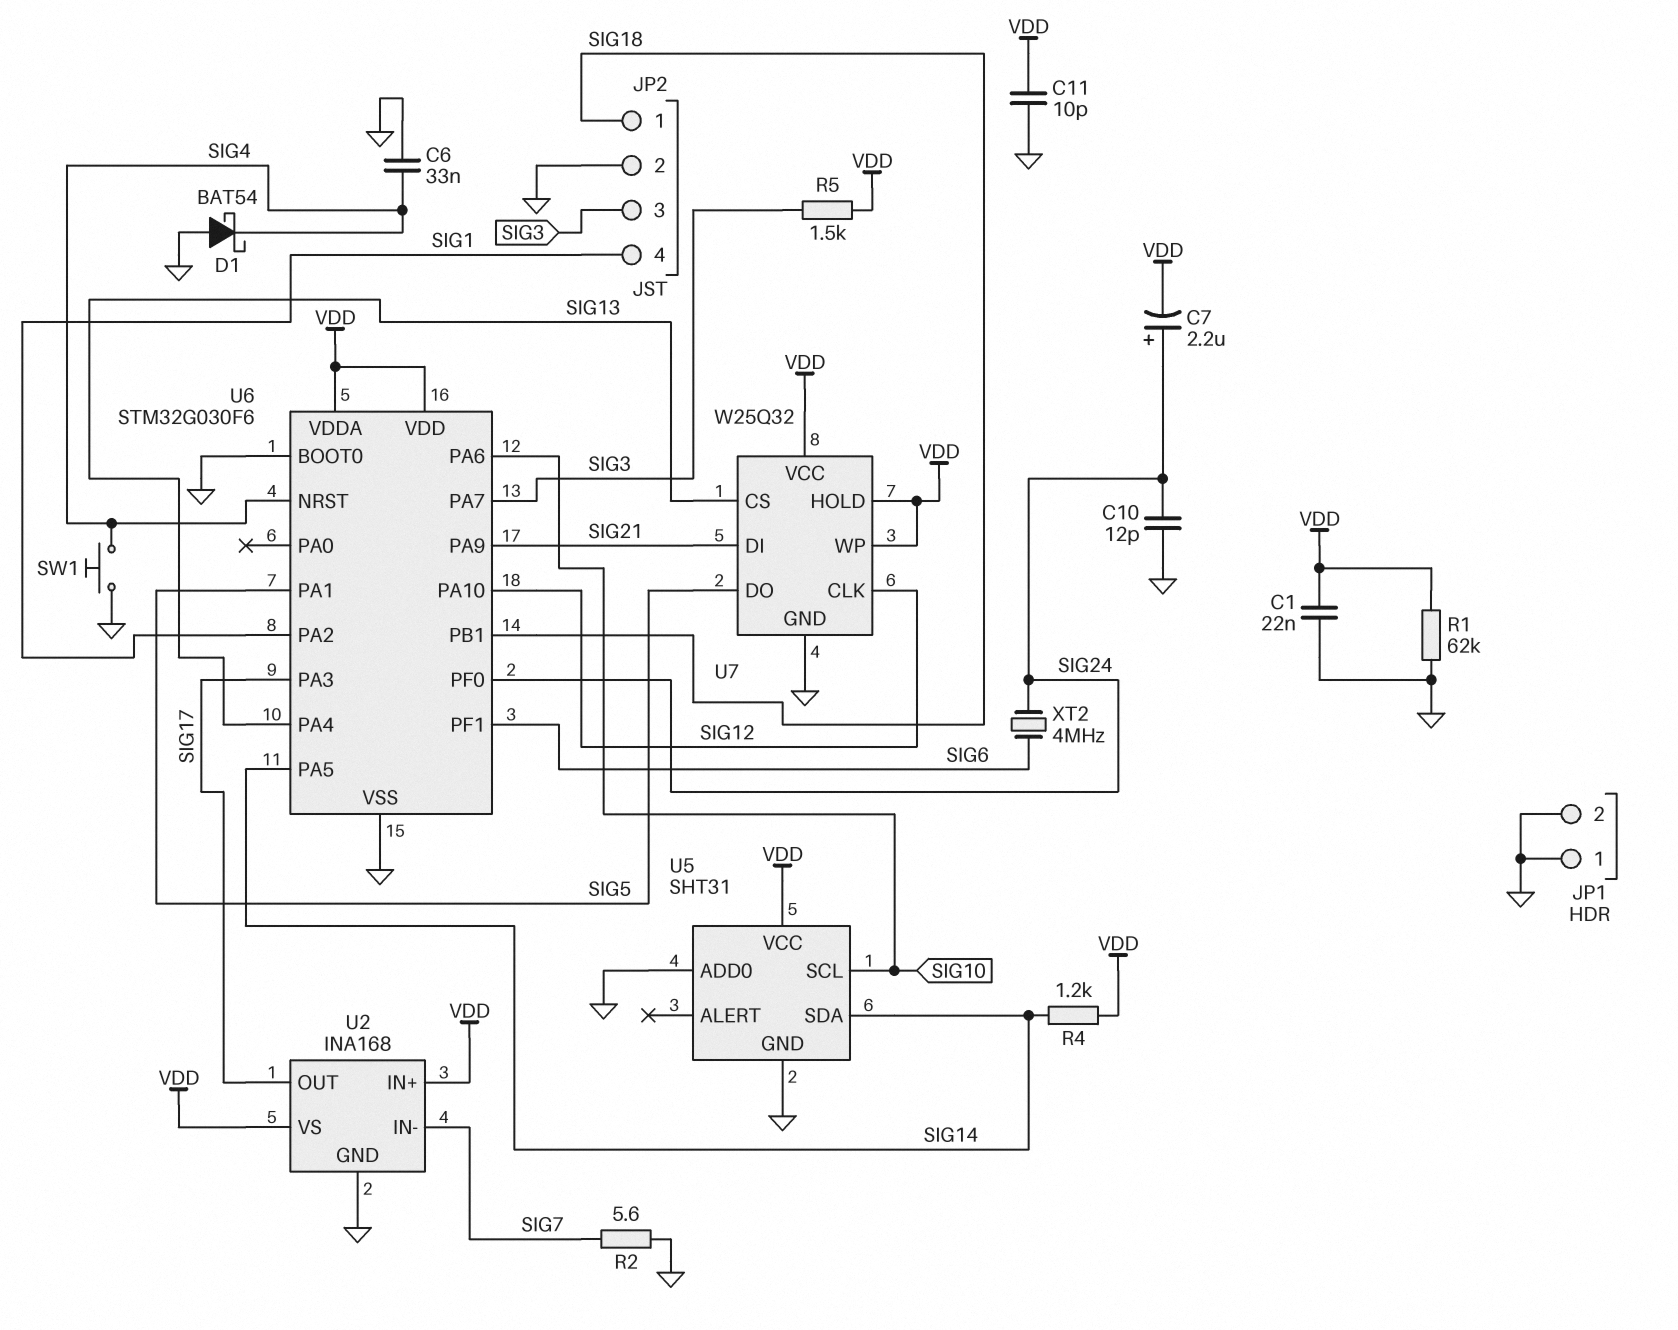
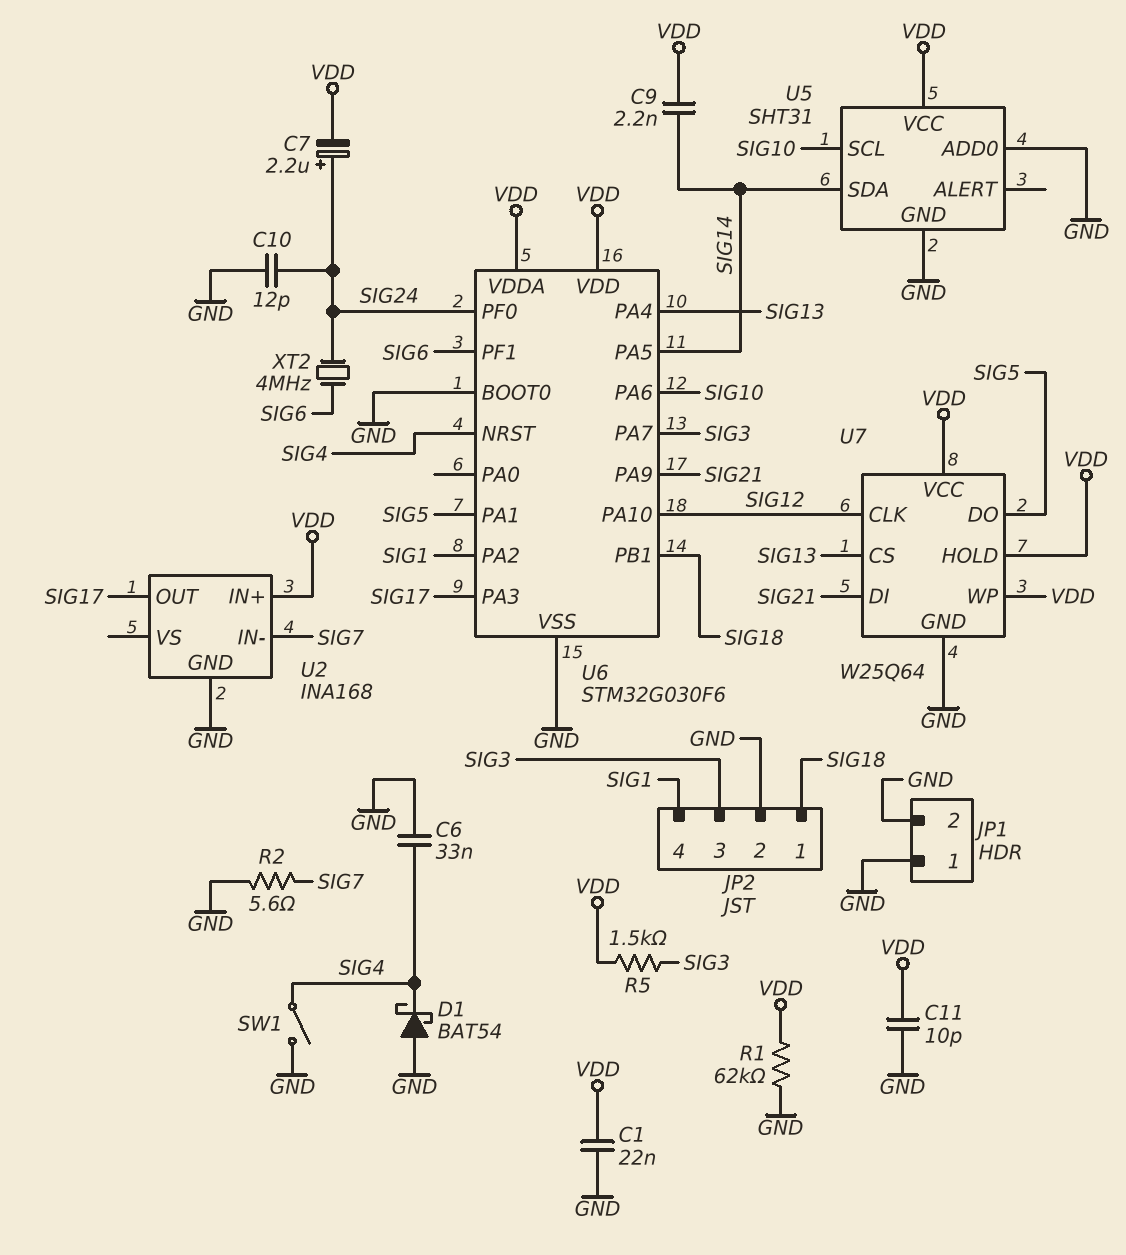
C9: none -> 2.2nF (SIG14, VDD)
R4: 1.2k (SIG14, VDD) -> none
SW1: button (GND, SIG4) -> switch (GND, SIG4)
U2 pin VS: VDD -> none
U7: W25Q32 -> W25Q64

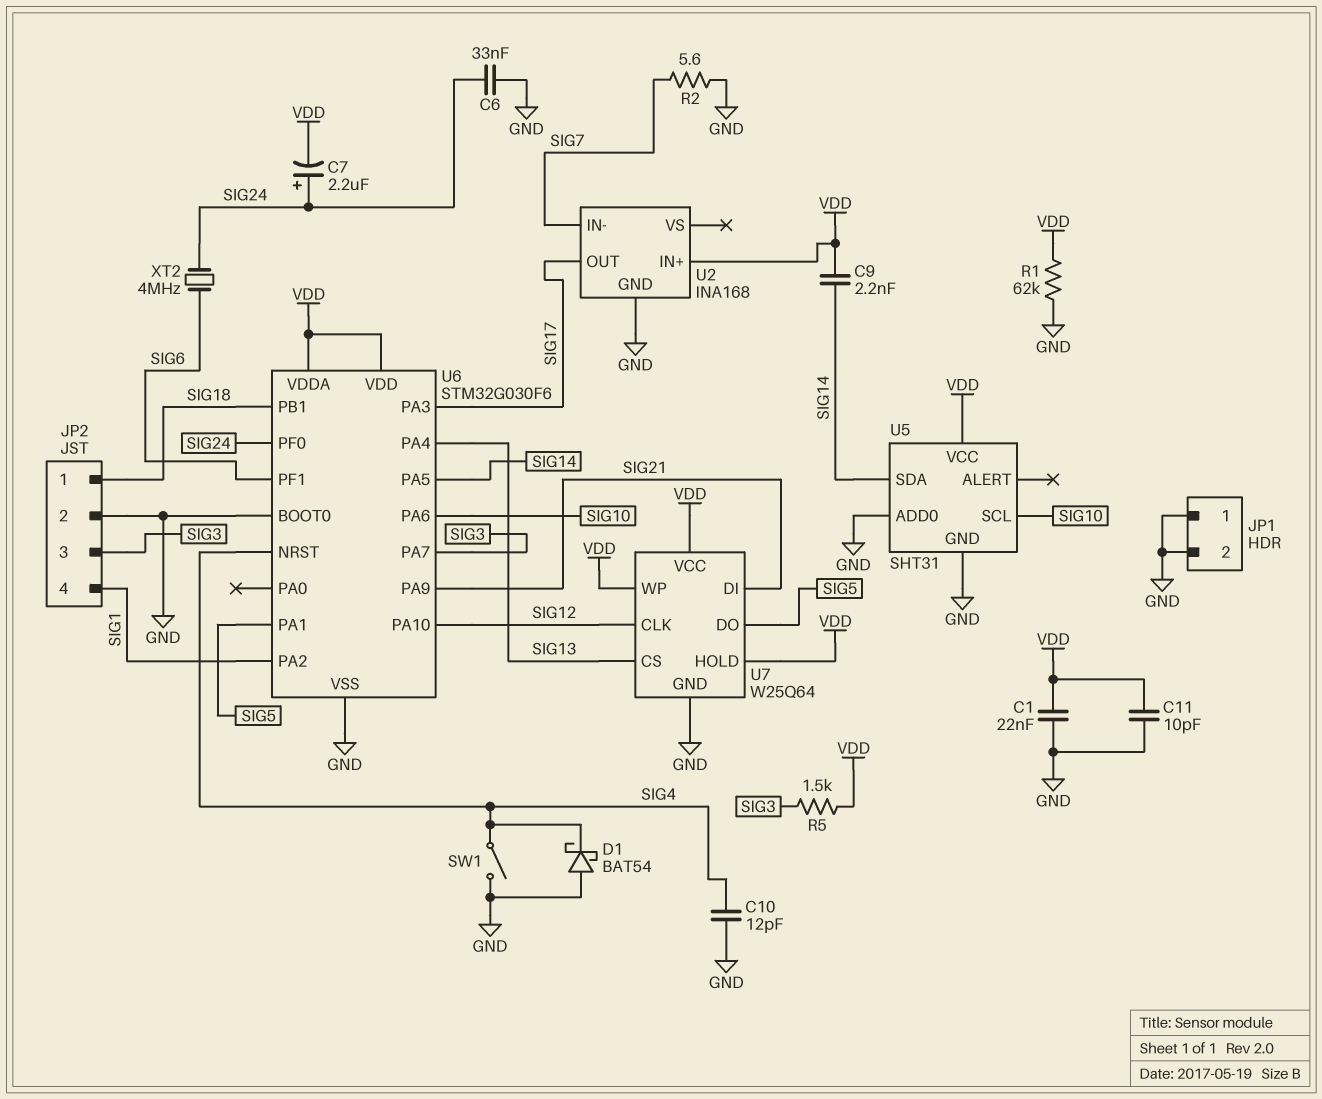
C6: 33nF (GND, SIG4) -> 33nF (GND, SIG24)
C10: 12pF (GND, SIG24) -> 12pF (GND, SIG4)

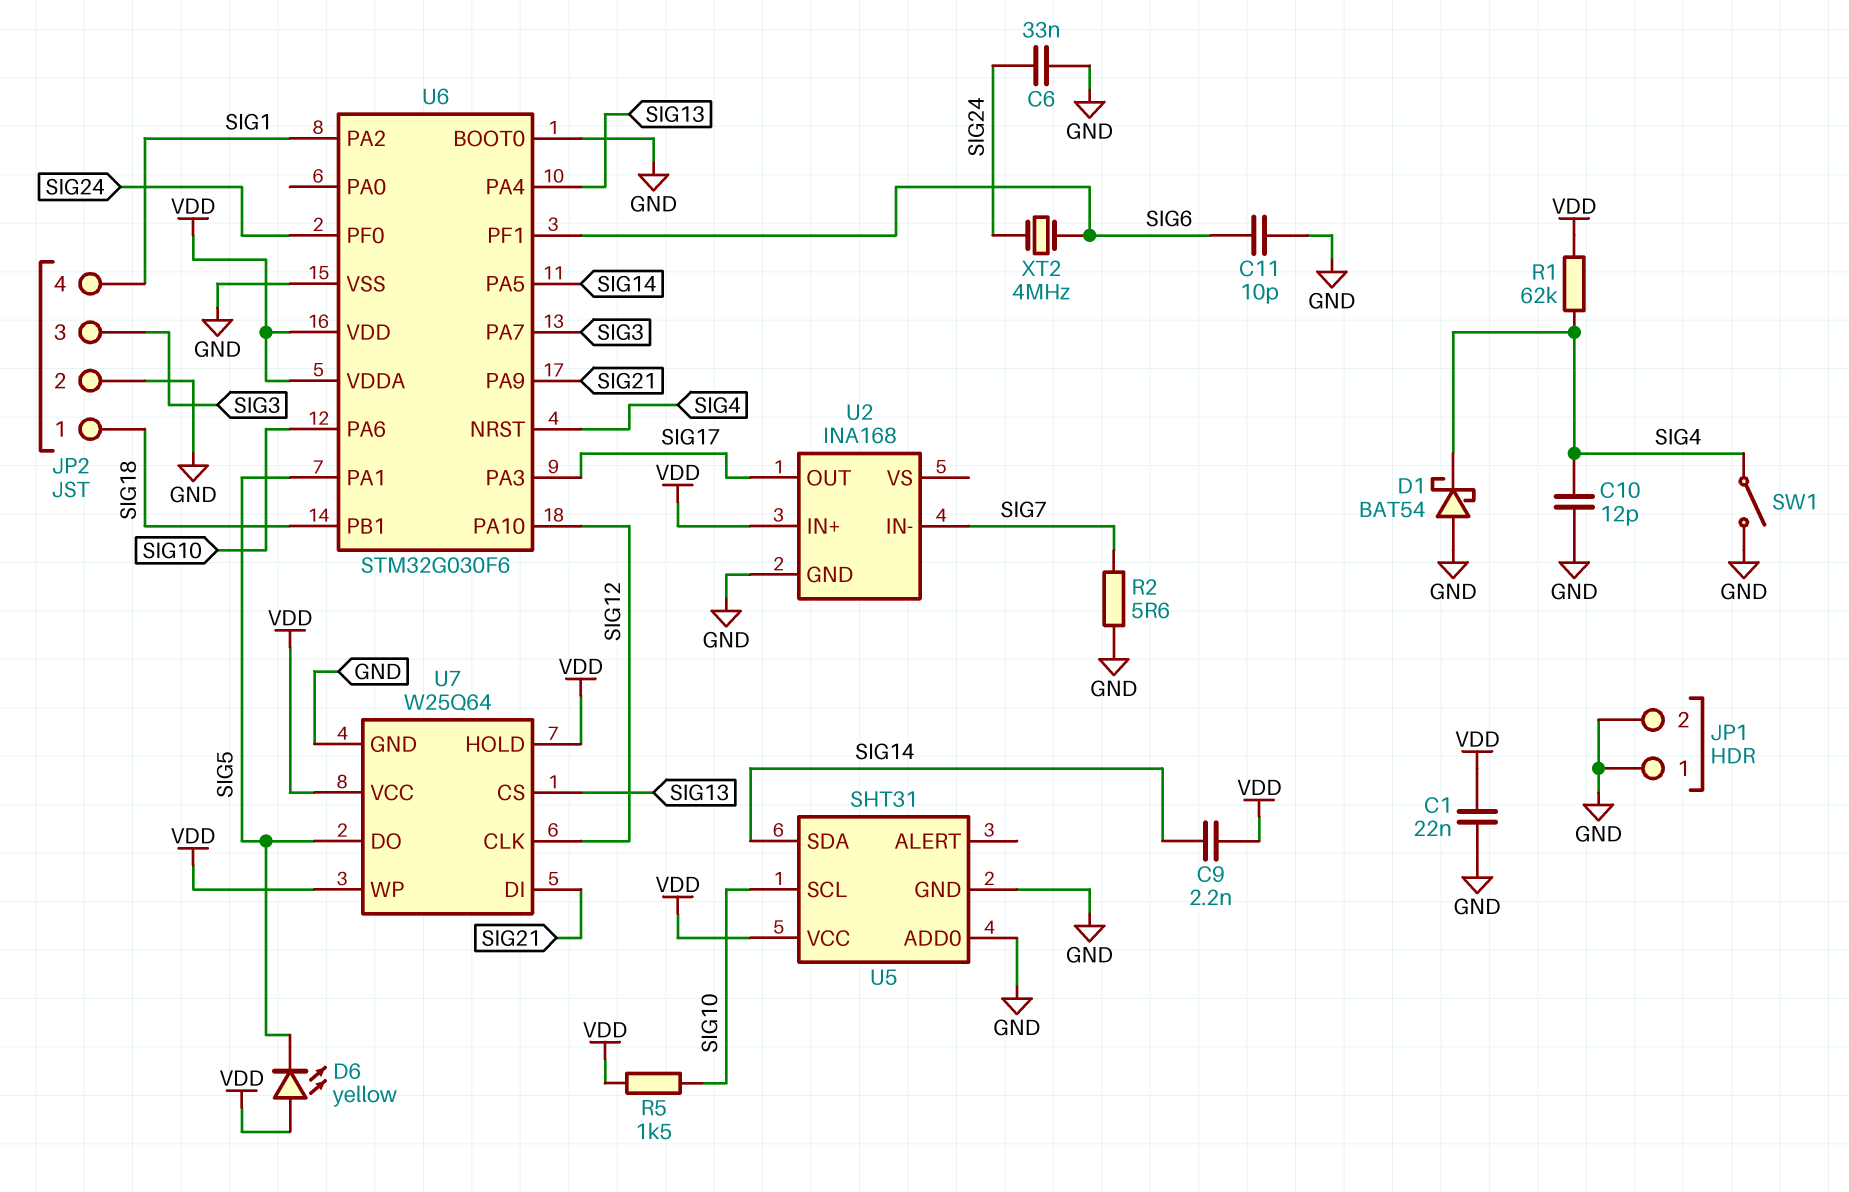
C7: 2.2uF (plus SIG24, minus VDD) -> none
C11: 10pF (GND, VDD) -> 10pF (GND, SIG6)
D6: none -> LED yellow (A VDD, K SIG5)
R1: 62k (GND, VDD) -> 62k (SIG4, VDD)
R5: 1.5k (SIG3, VDD) -> 1.5k (SIG10, VDD)

